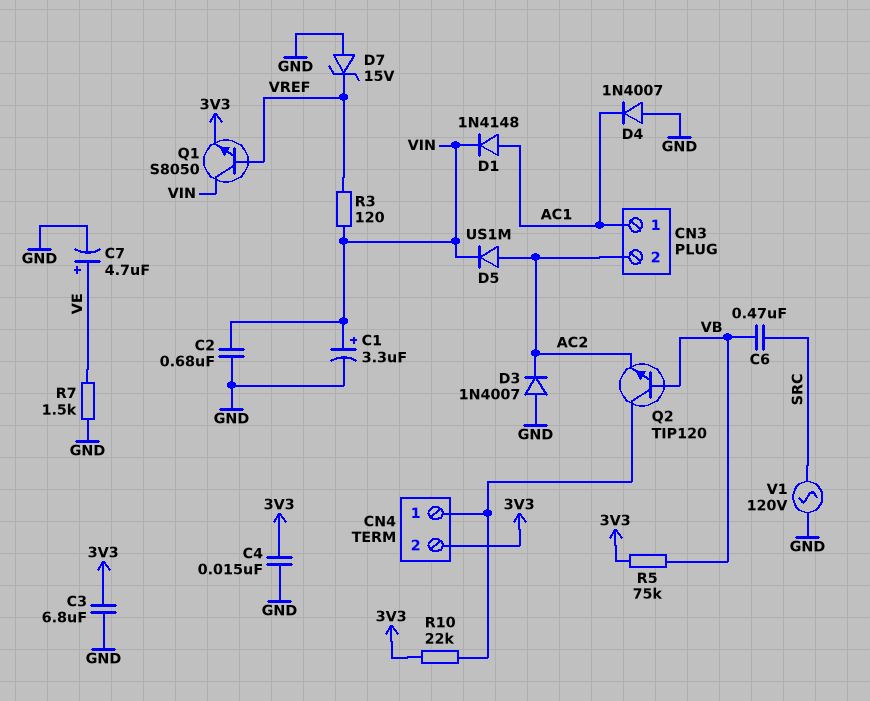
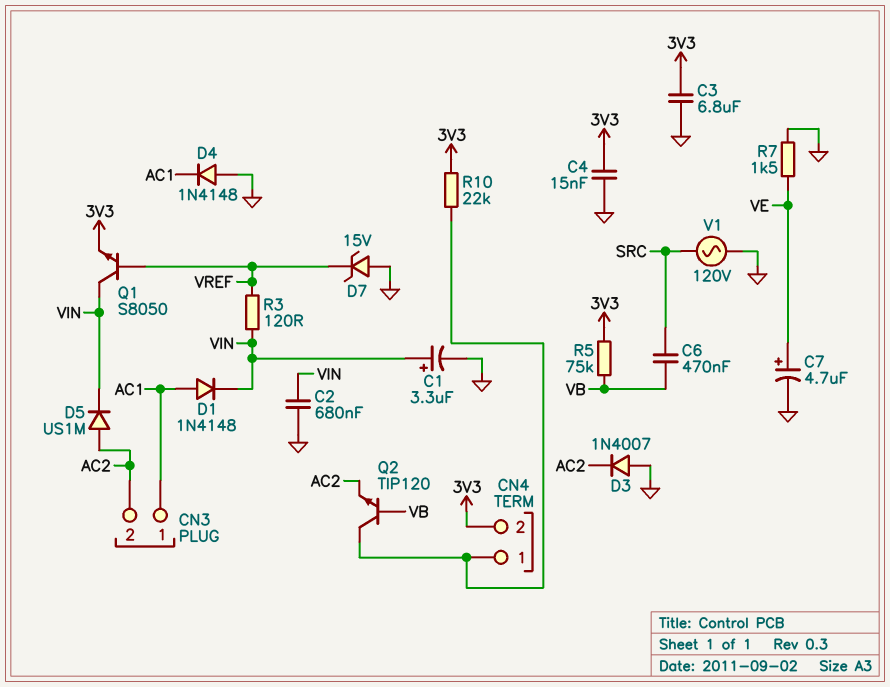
D4: diode 1N4007 (A GND, K AC1) -> diode 1N4148 (A GND, K AC1)

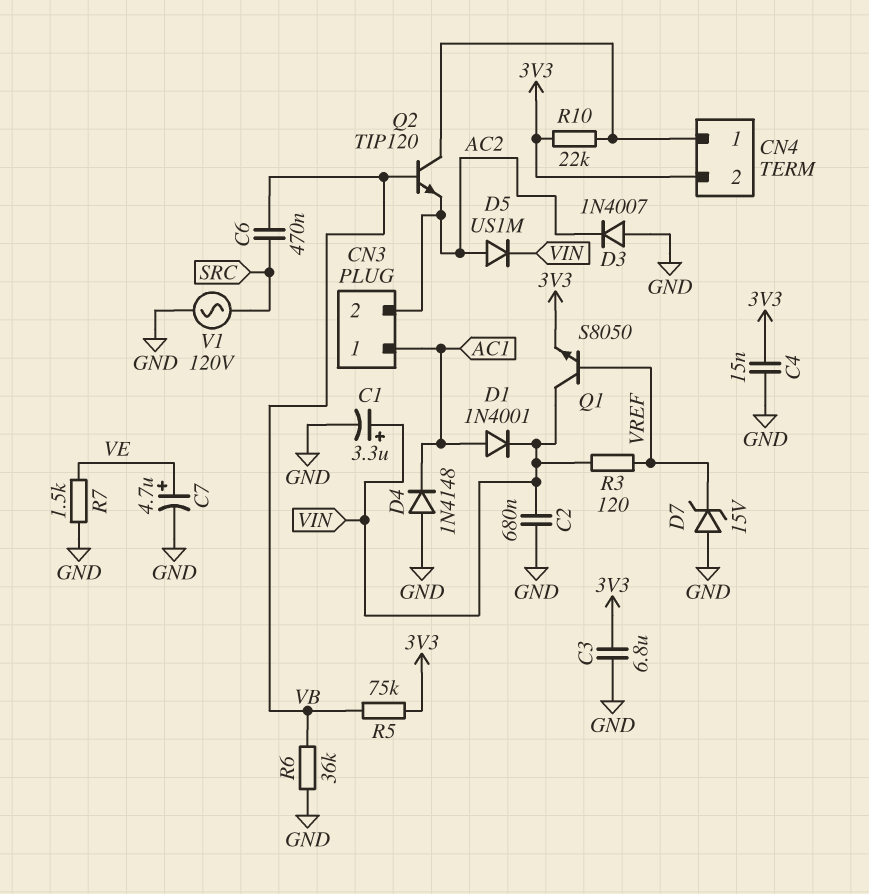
D1: diode 1N4148 (A AC1, K VIN) -> diode 1N4001 (A AC1, K VIN)
R6: none -> 36k (GND, VB)

